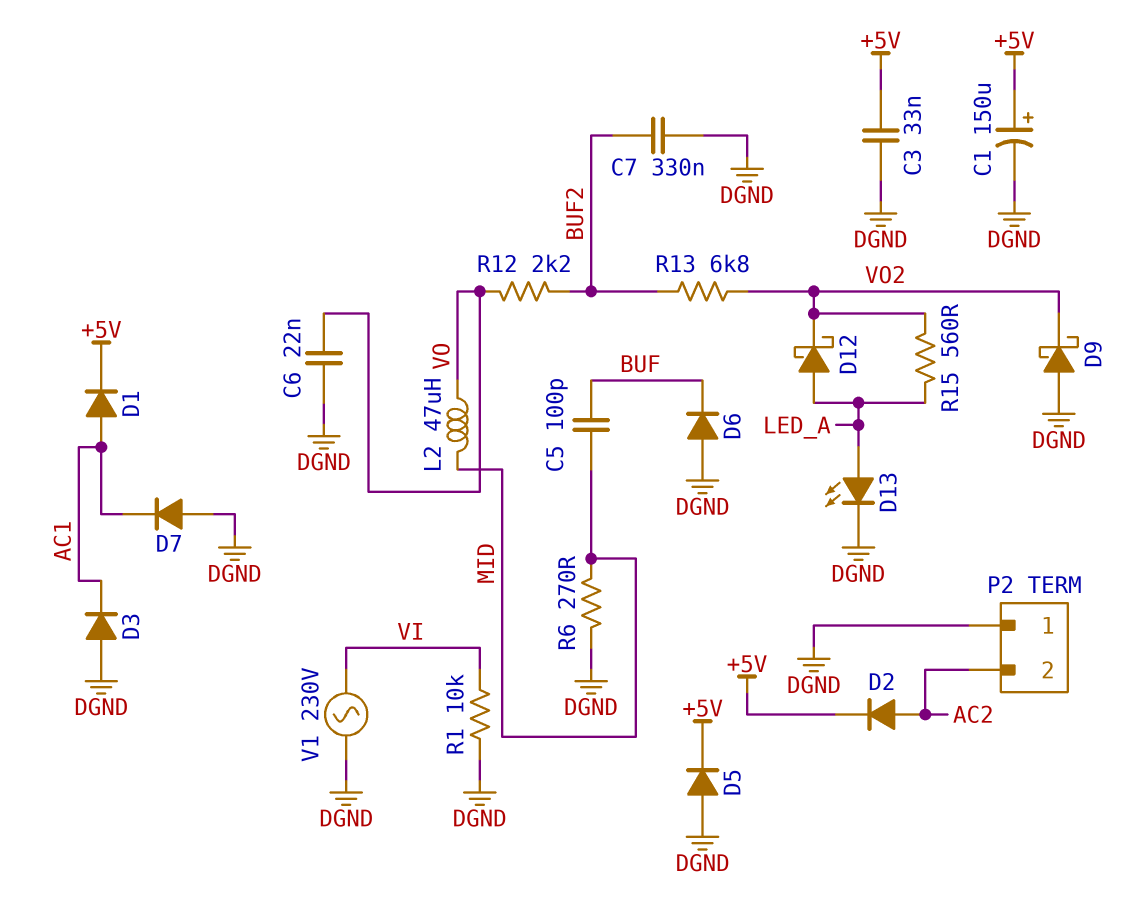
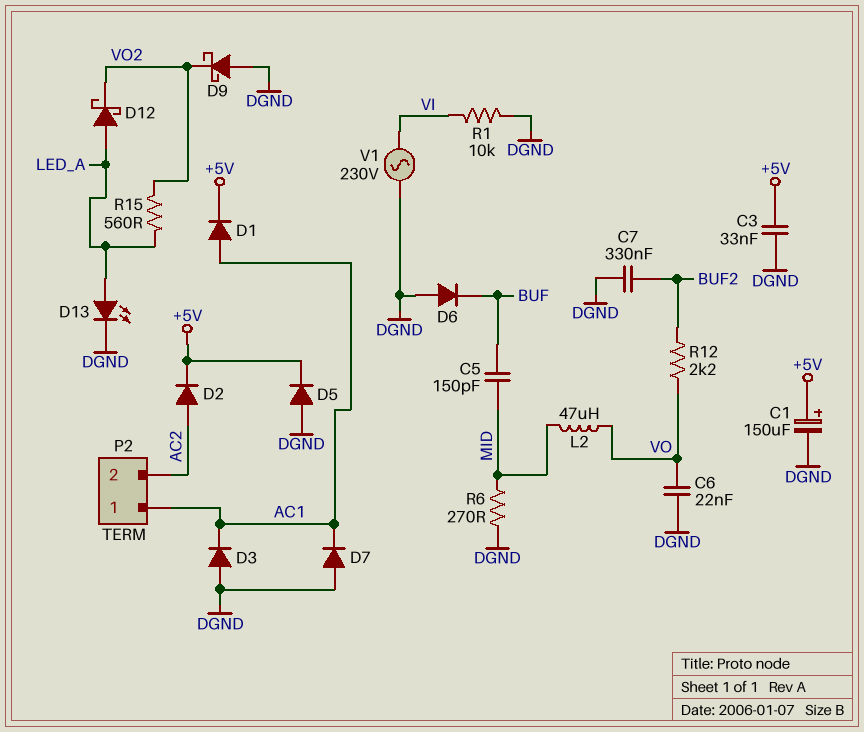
C5: 100pF (BUF, MID) -> 150pF (BUF, MID)
P2 pin 1: DGND -> AC1
R13: 6.8k (BUF2, VO2) -> none

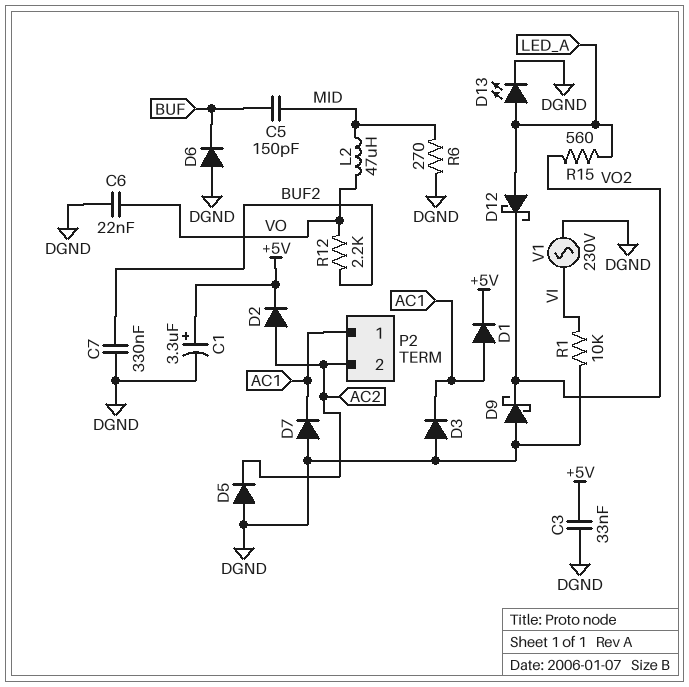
C1: 150uF (plus +5V, minus DGND) -> 3.3uF (plus +5V, minus DGND)
D5: diode (A DGND, K +5V) -> diode (A DGND, K AC2)

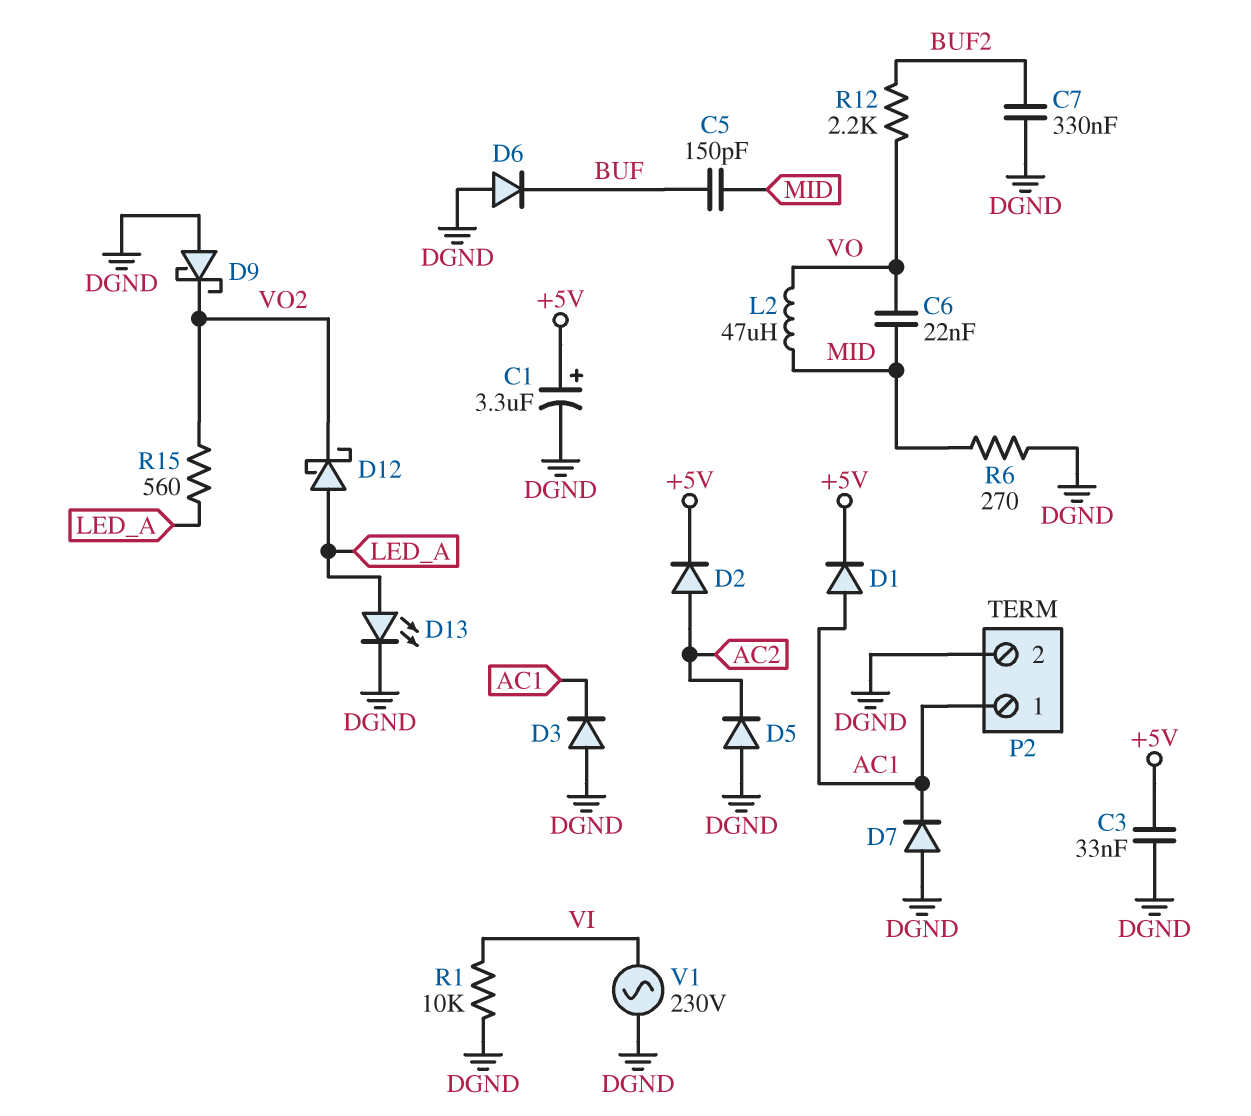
C6: 22nF (DGND, VO) -> 22nF (MID, VO)
P2 pin 2: AC2 -> DGND

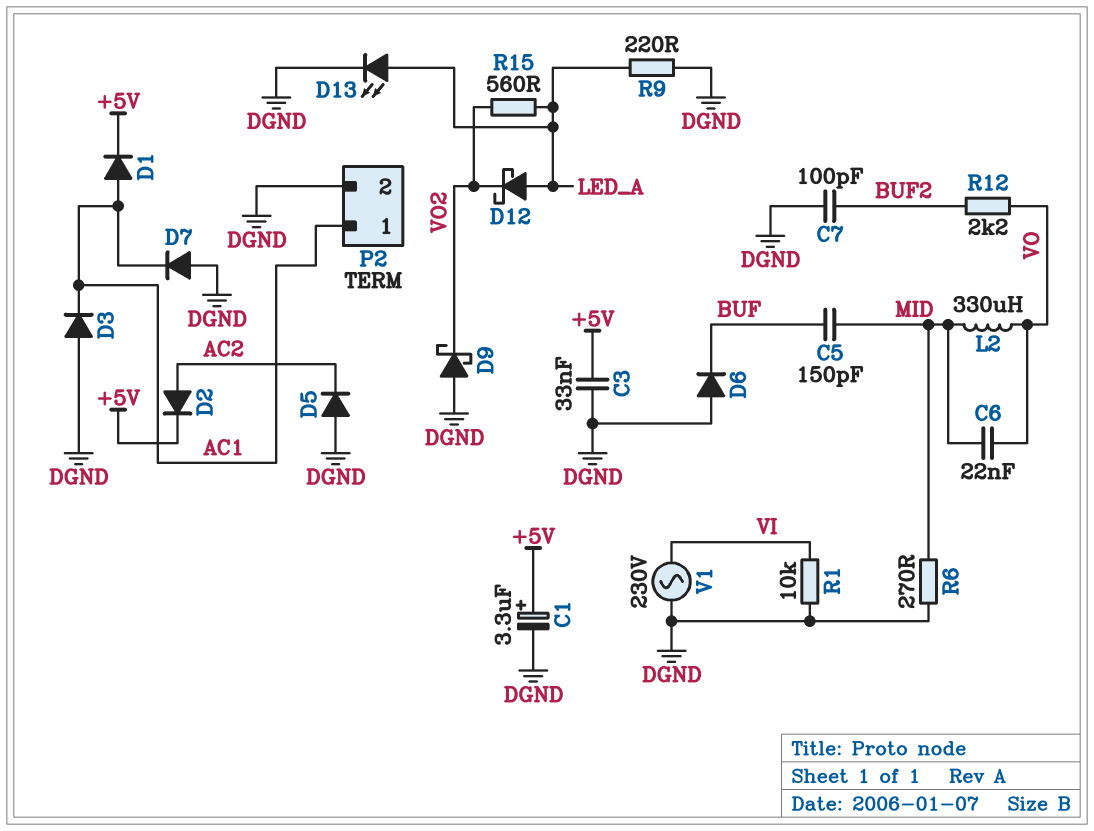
C7: 330nF (BUF2, DGND) -> 100pF (BUF2, DGND)
L2: 47uH (MID, VO) -> 330uH (MID, VO)
R9: none -> 220 (DGND, LED_A)

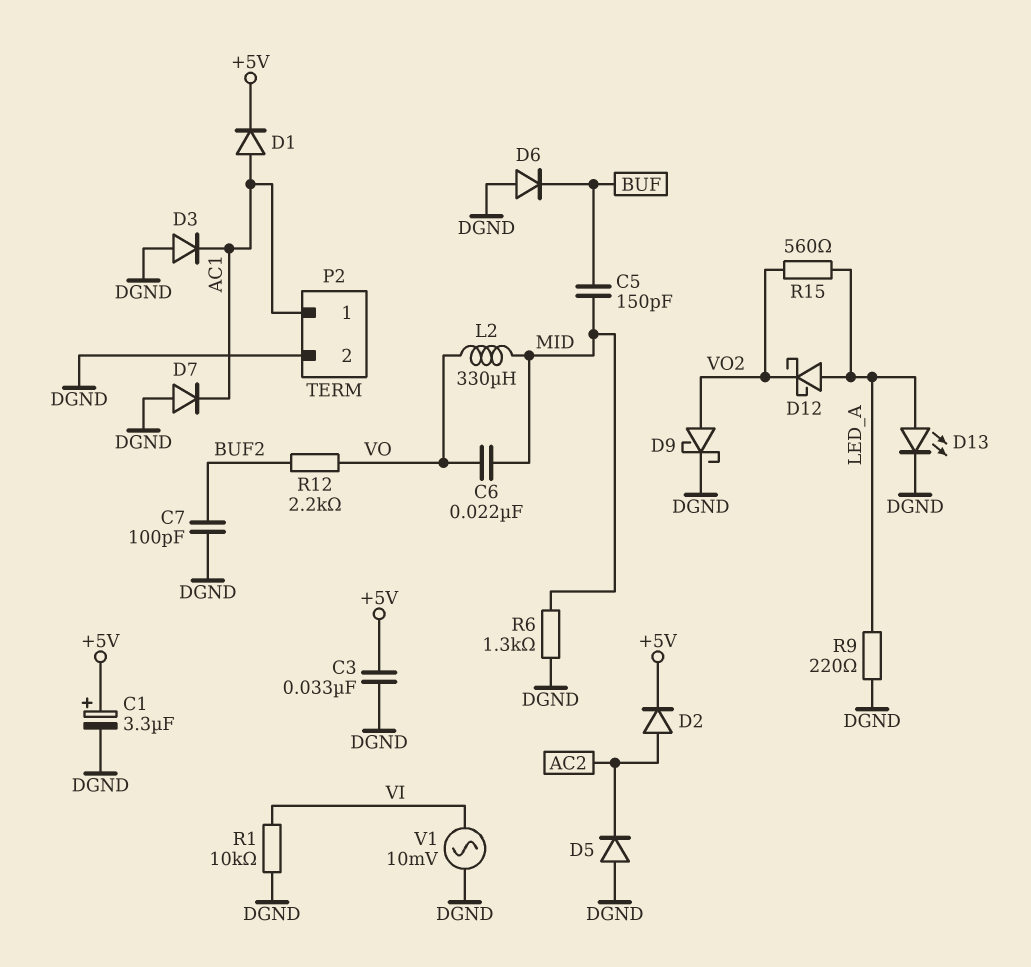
D9: schottky (A DGND, K VO2) -> schottky (A VO2, K DGND)
R6: 270 (DGND, MID) -> 1.3k (DGND, MID)
V1: AC 230V (DGND, VI) -> AC 10mV (DGND, VI)

